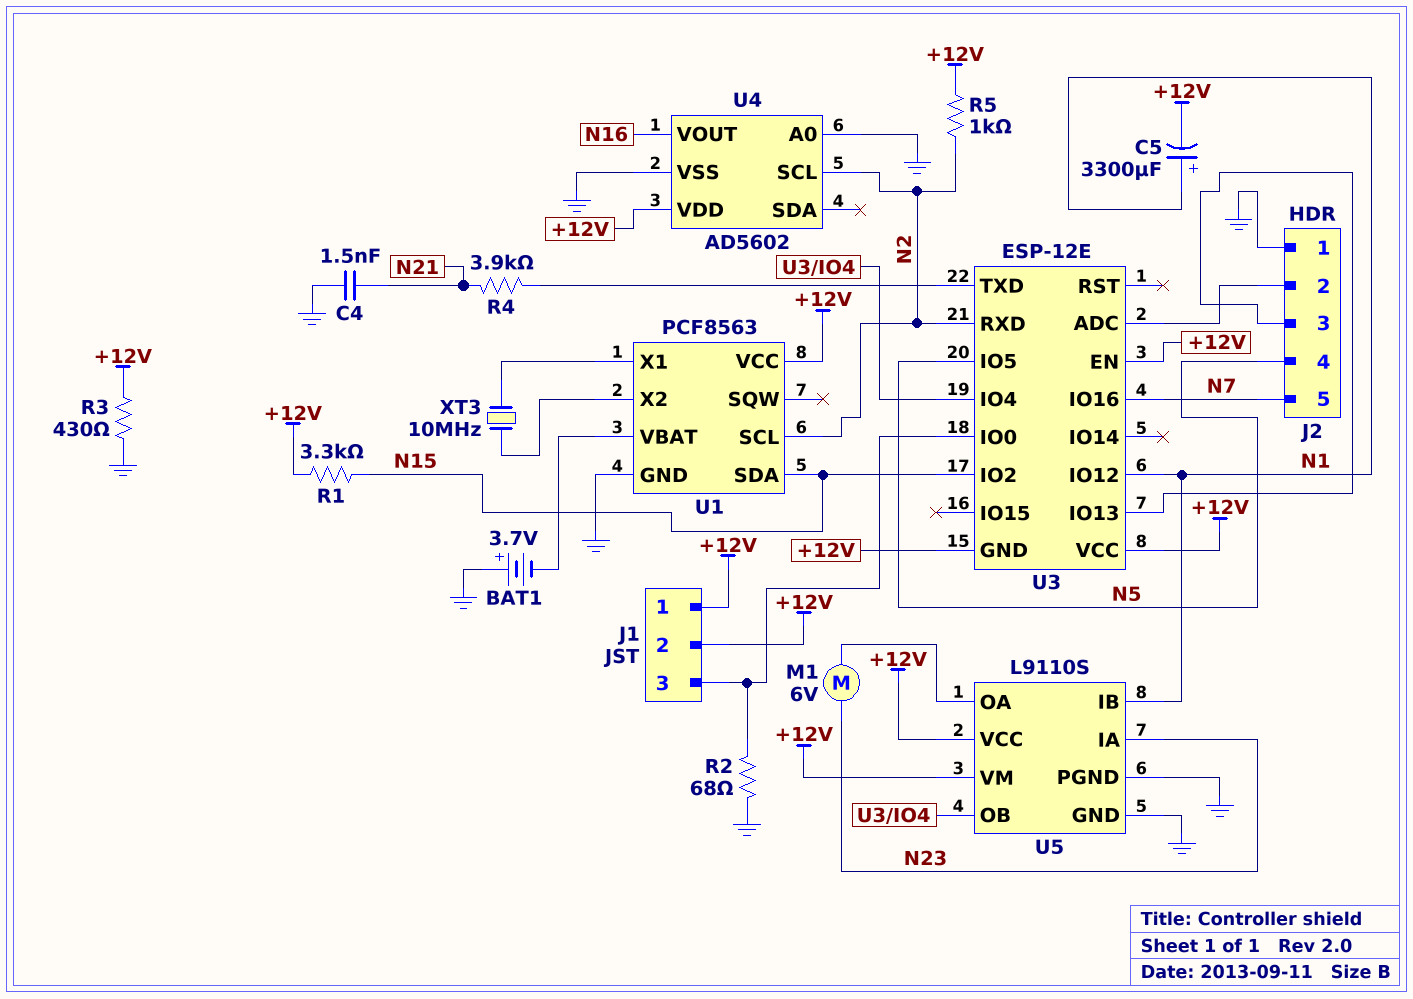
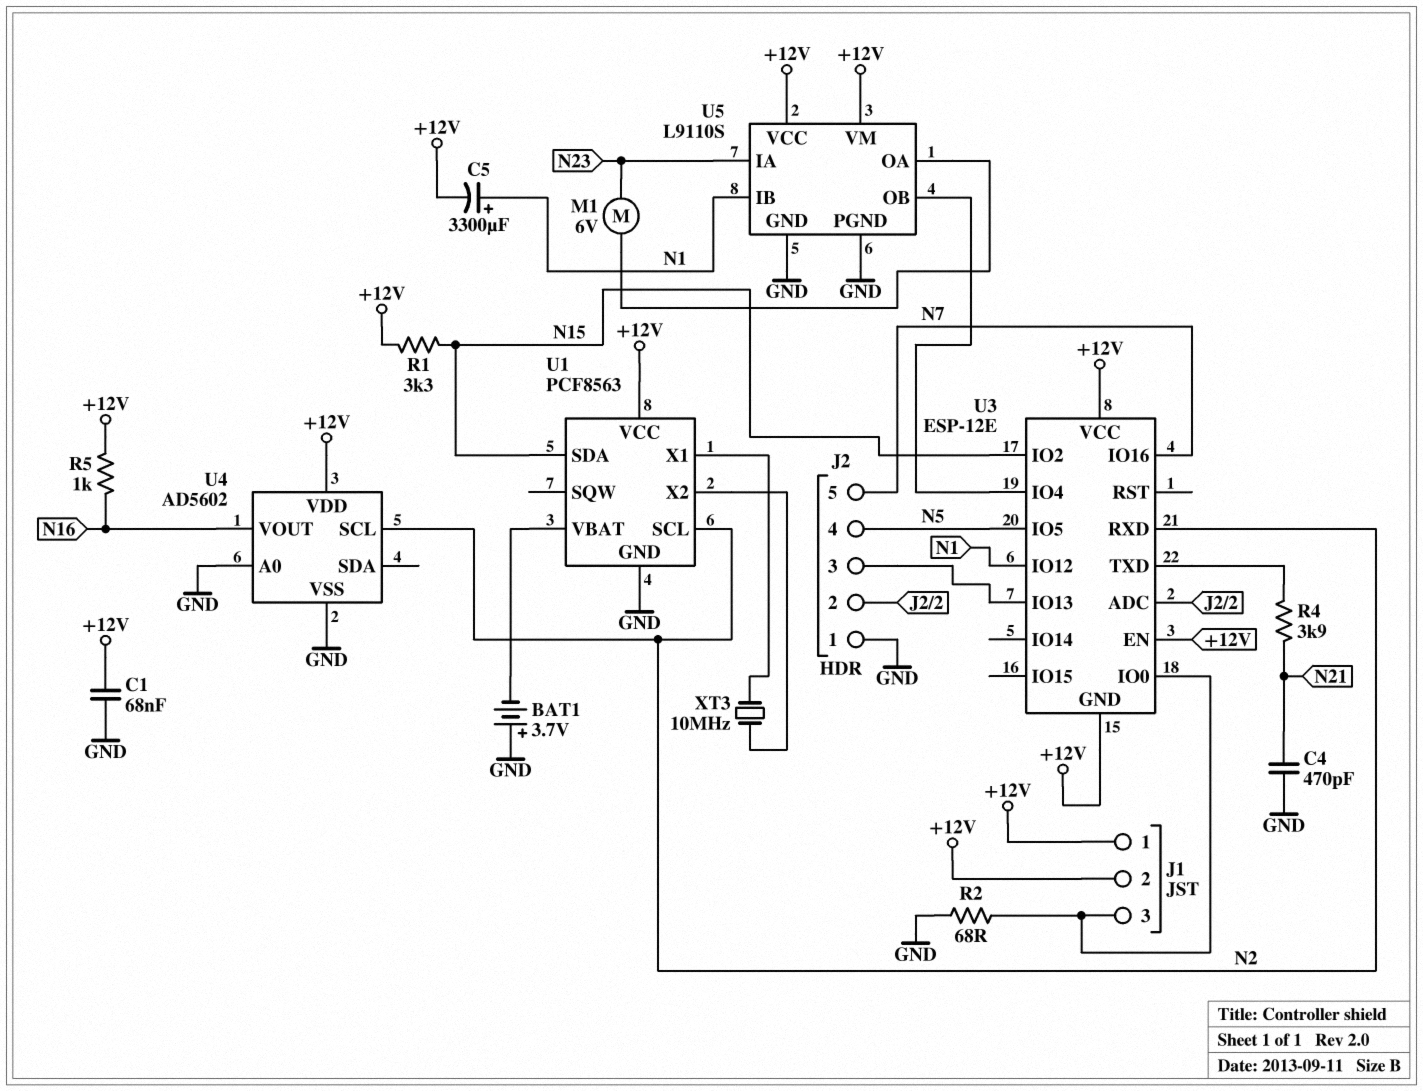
C1: none -> 68nF (+12V, GND)
C4: 1.5nF (GND, N21) -> 470pF (GND, N21)
R3: 430 (+12V, GND) -> none
R5: 1k (+12V, N2) -> 1k (+12V, N16)

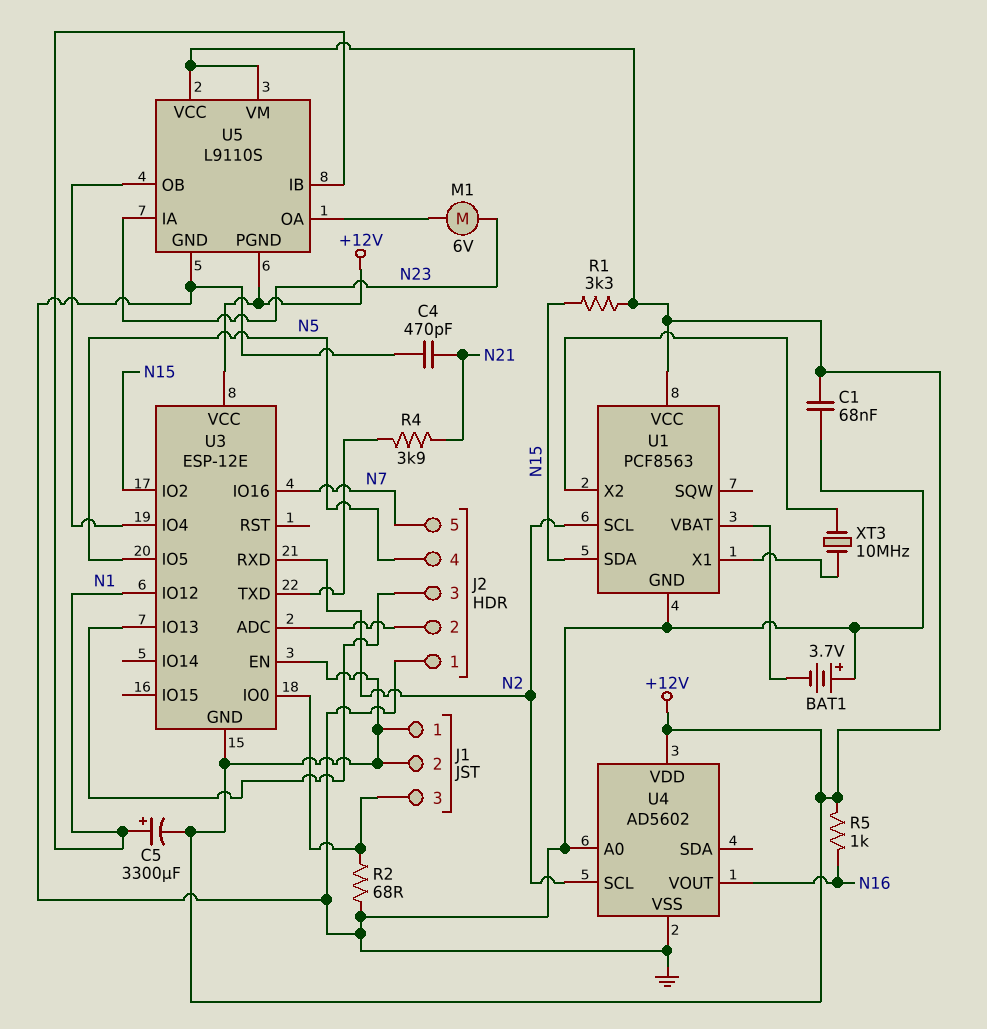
U5 pin PGND: GND -> +12V

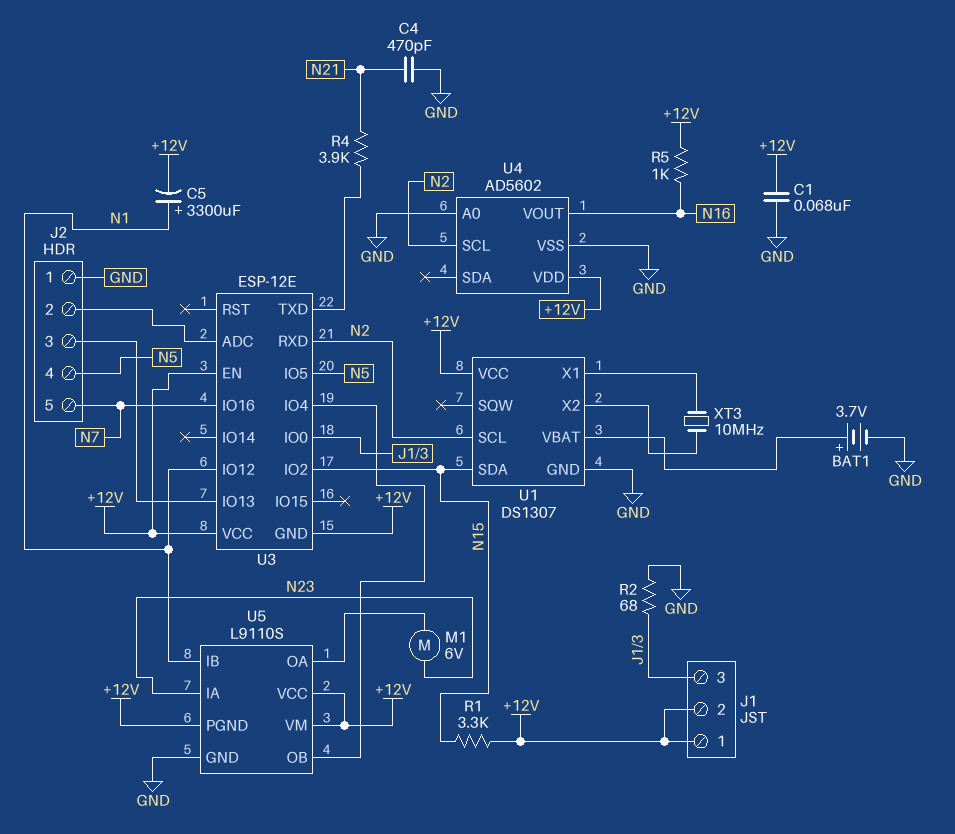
BAT1: 3.7V (plus GND, minus U1/VBAT) -> 3.7V (plus U1/VBAT, minus GND)
U1: PCF8563 -> DS1307

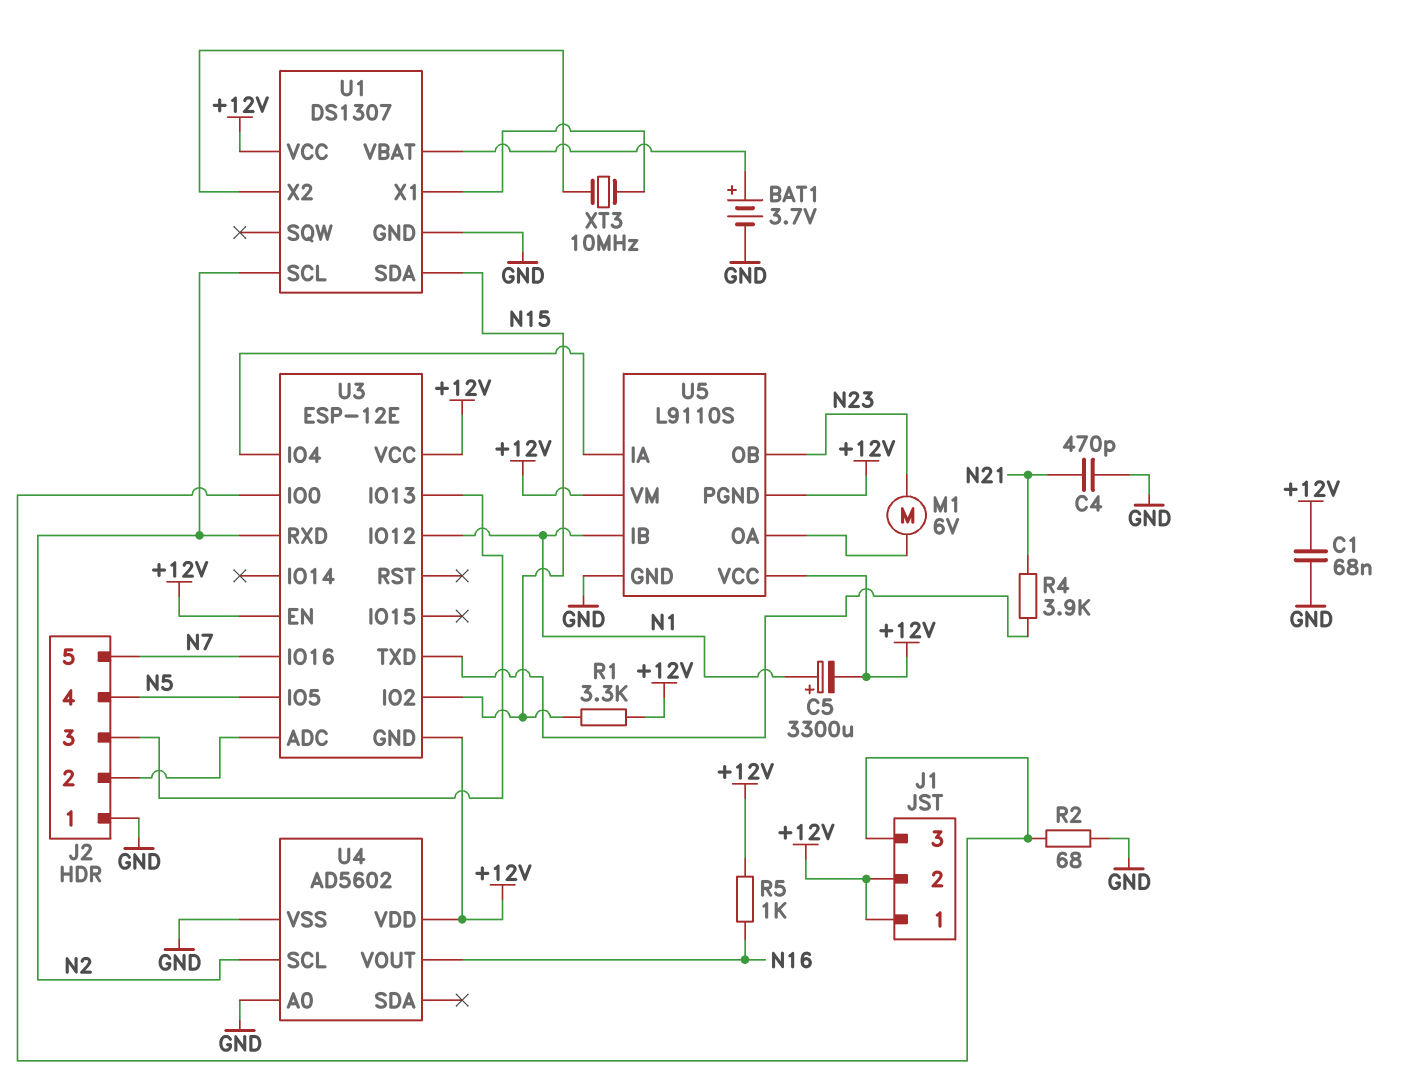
U5 pin IA: N23 -> U3/IO4
U5 pin OB: U3/IO4 -> N23

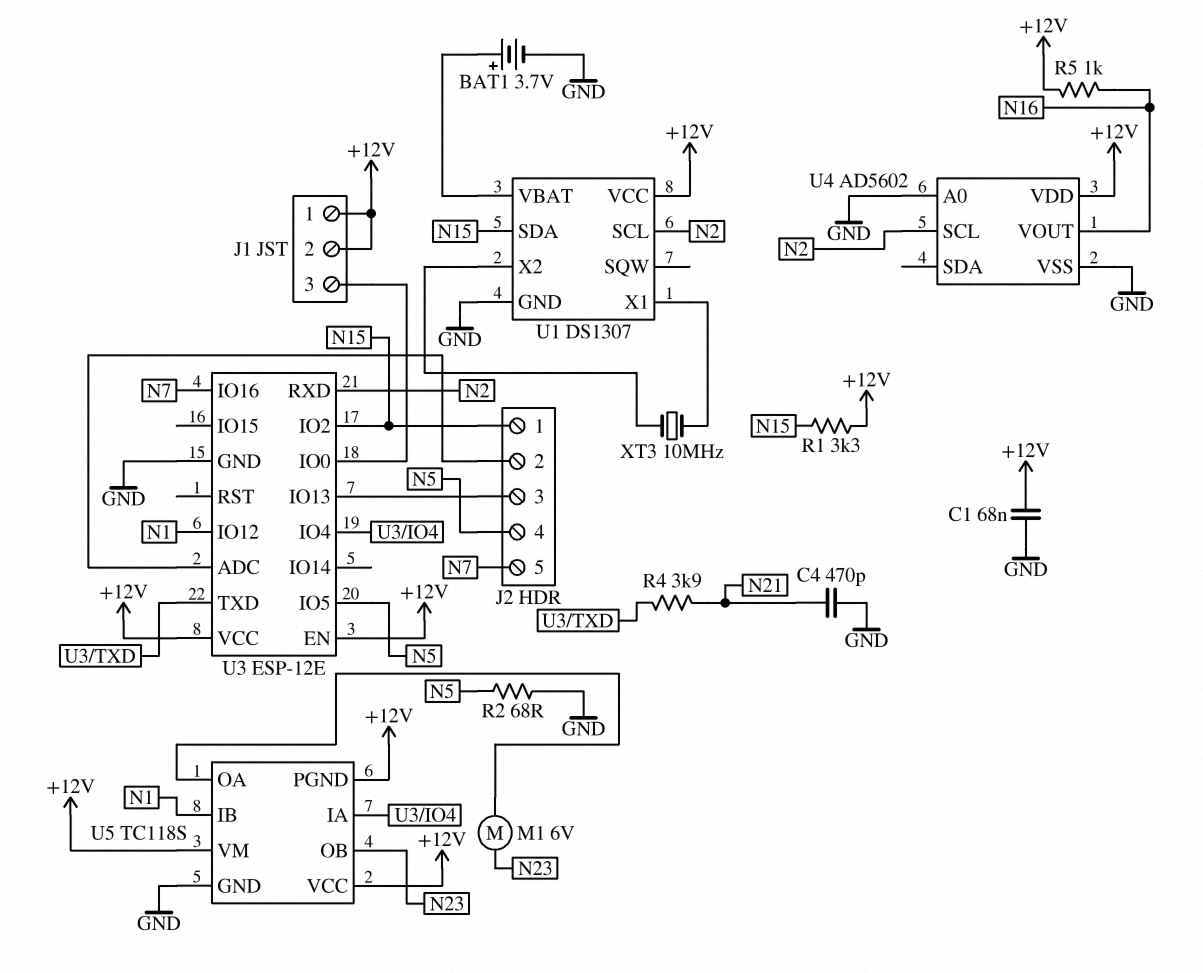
C5: 3300uF (plus N1, minus +12V) -> none
J2 pin 1: GND -> N15
R2: 68 (GND, J1/3) -> 68 (GND, N5)
U3 pin GND: +12V -> GND
U5: L9110S -> TC118S

